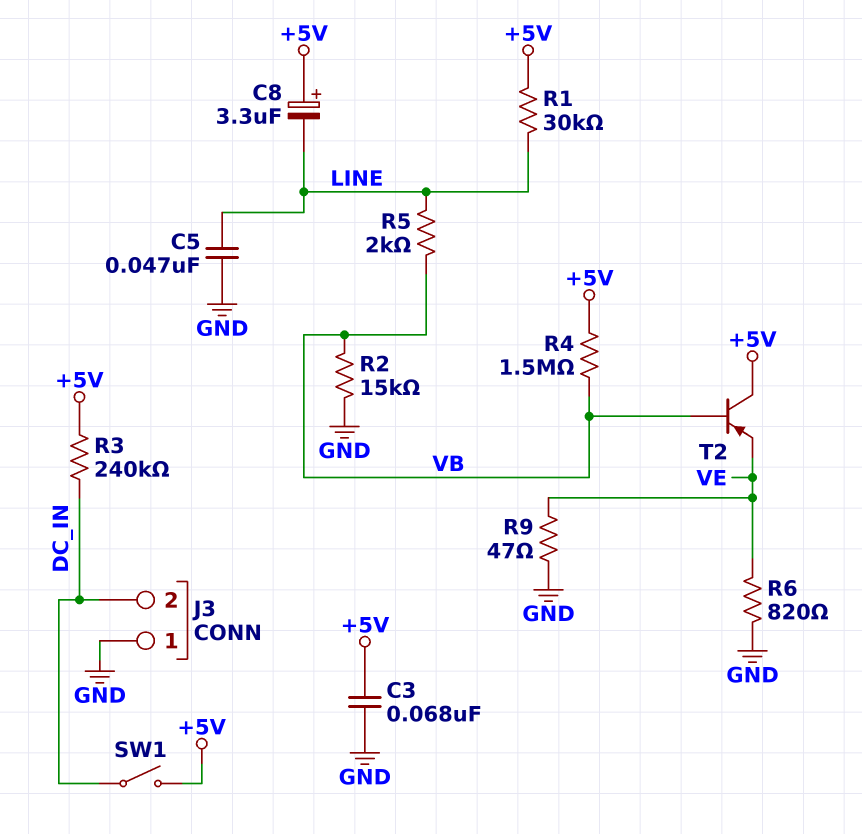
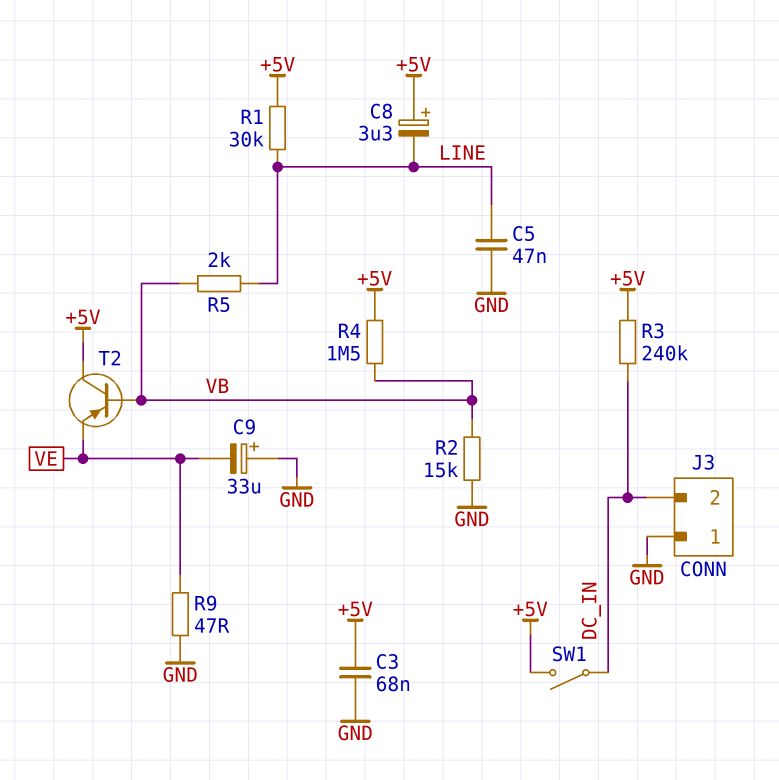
C9: none -> 33uF (plus GND, minus VE)
R6: 820 (GND, VE) -> none

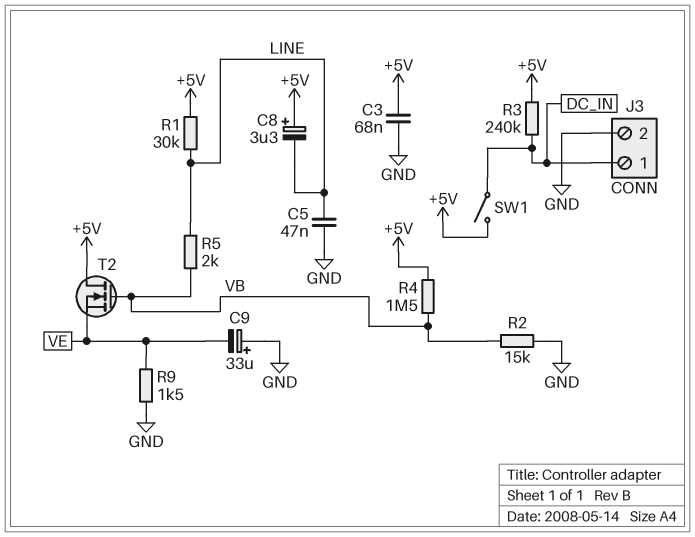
J3 pin 1: GND -> DC_IN
J3 pin 2: DC_IN -> GND
R9: 47 (GND, VE) -> 1.5k (GND, VE)
T2: PNP (B VB, C +5V, E VE) -> NMOS (G VB, D +5V, S VE)

